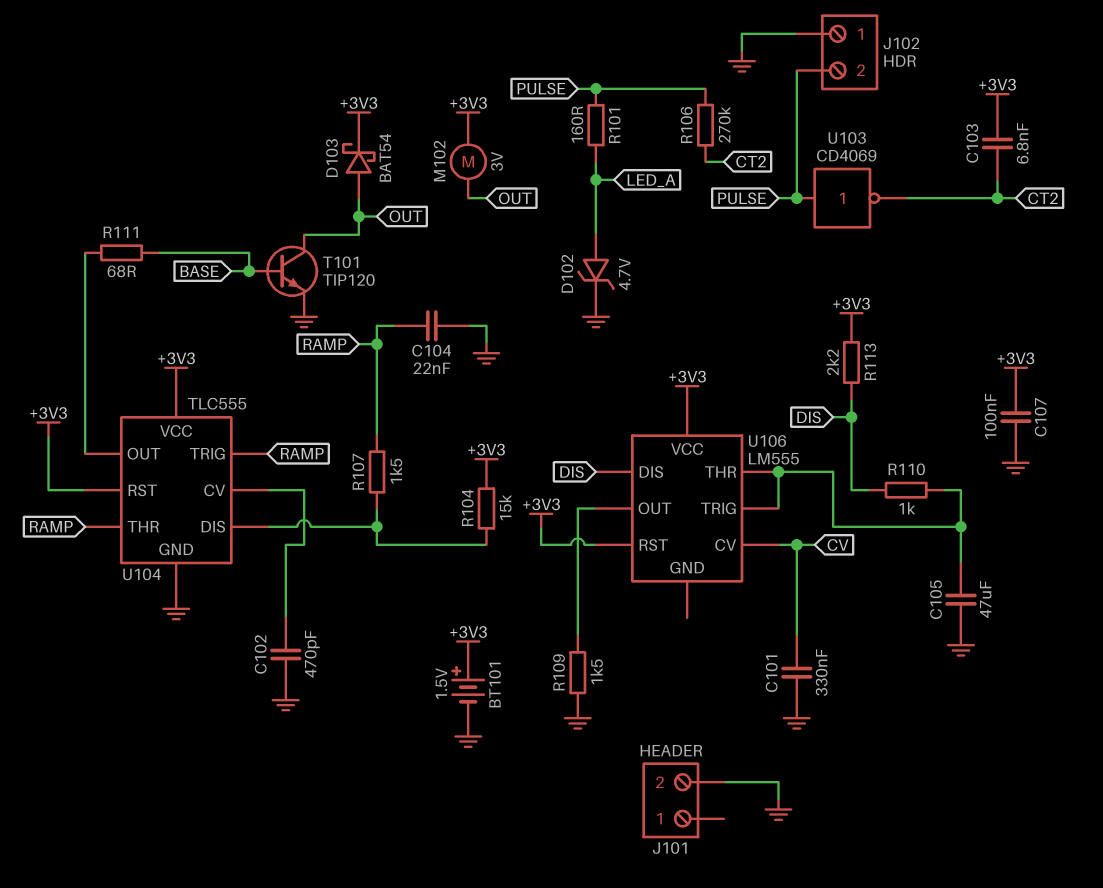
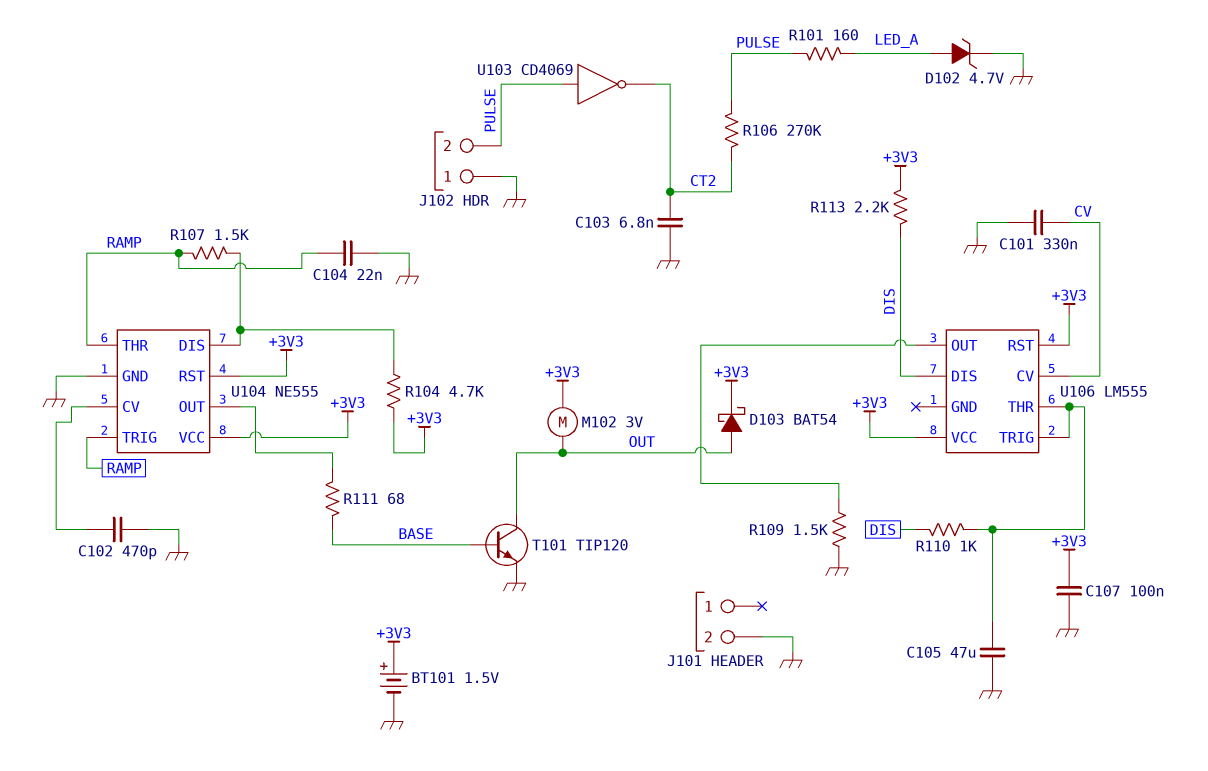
C103: 6.8nF (+3V3, CT2) -> 6.8nF (CT2, GND)
R104: 15k (+3V3, U104/DIS) -> 4.7k (+3V3, U104/DIS)
U104: TLC555 -> NE555

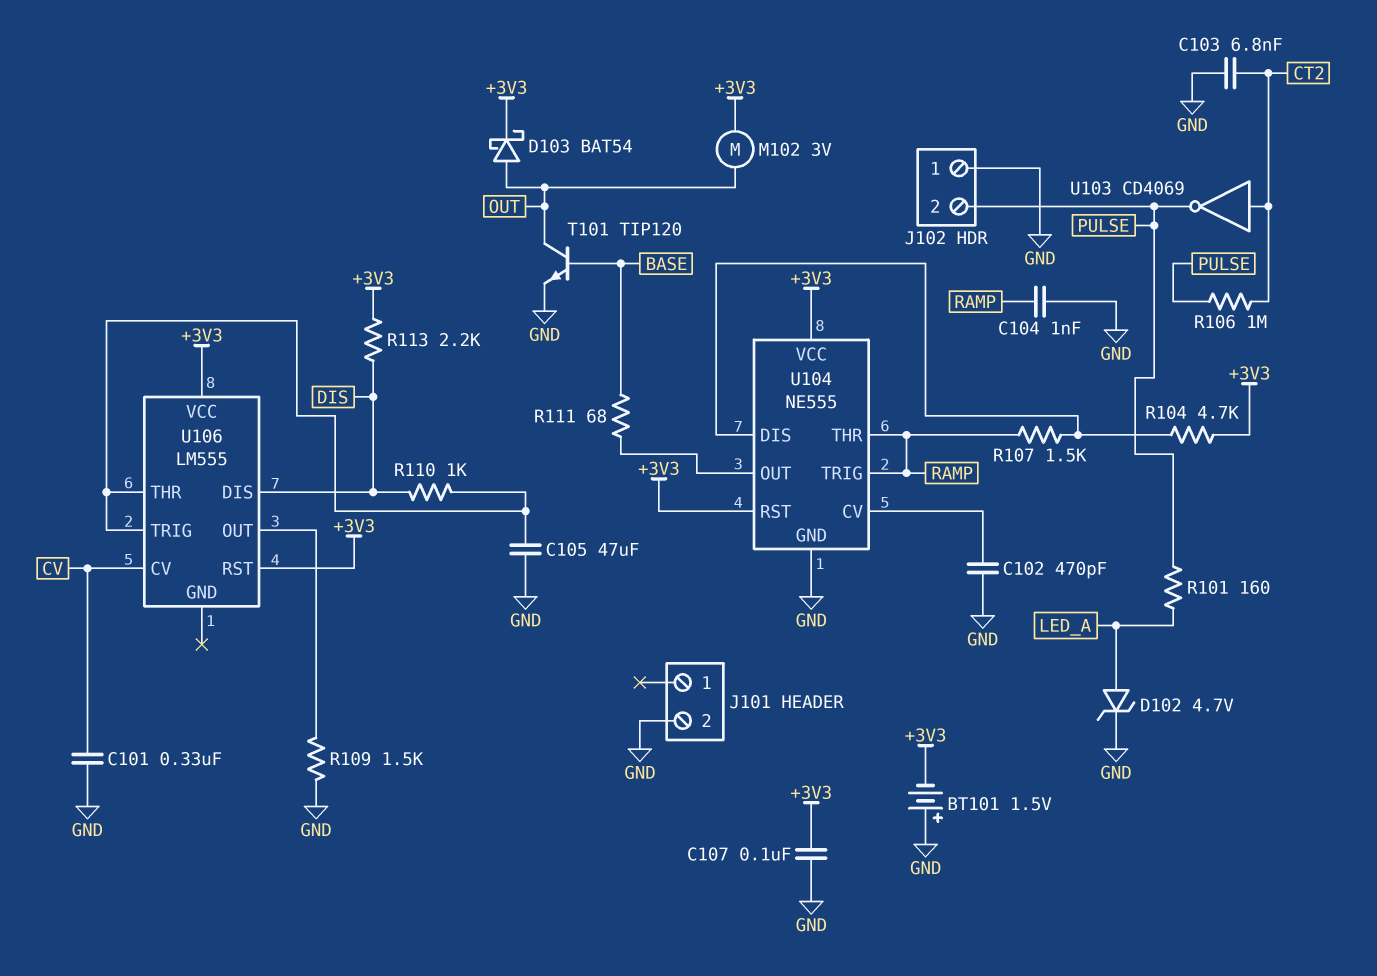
BT101: 1.5V (plus +3V3, minus GND) -> 1.5V (plus GND, minus +3V3)
C104: 22nF (GND, RAMP) -> 1nF (GND, RAMP)
R106: 270k (CT2, PULSE) -> 1M (CT2, PULSE)
U103: NOT CD4069 (in PULSE, out CT2) -> NOT CD4069 (in CT2, out PULSE)

